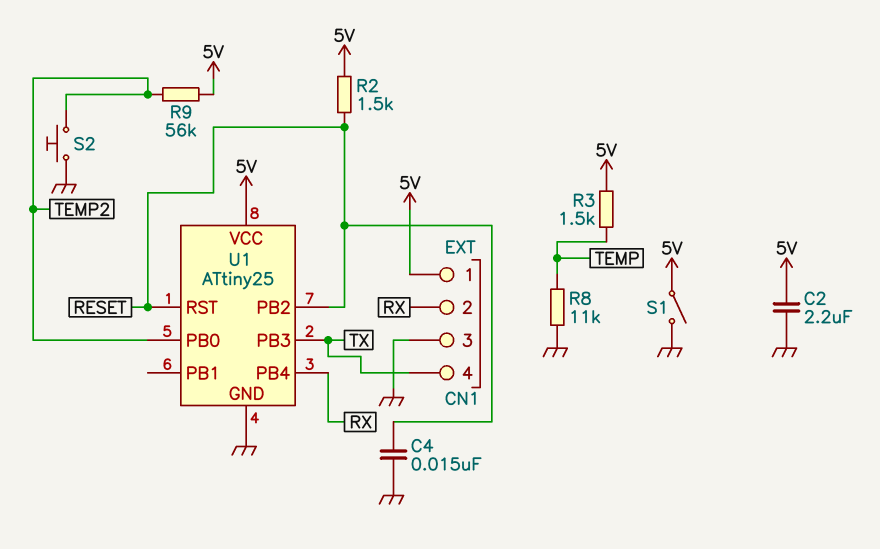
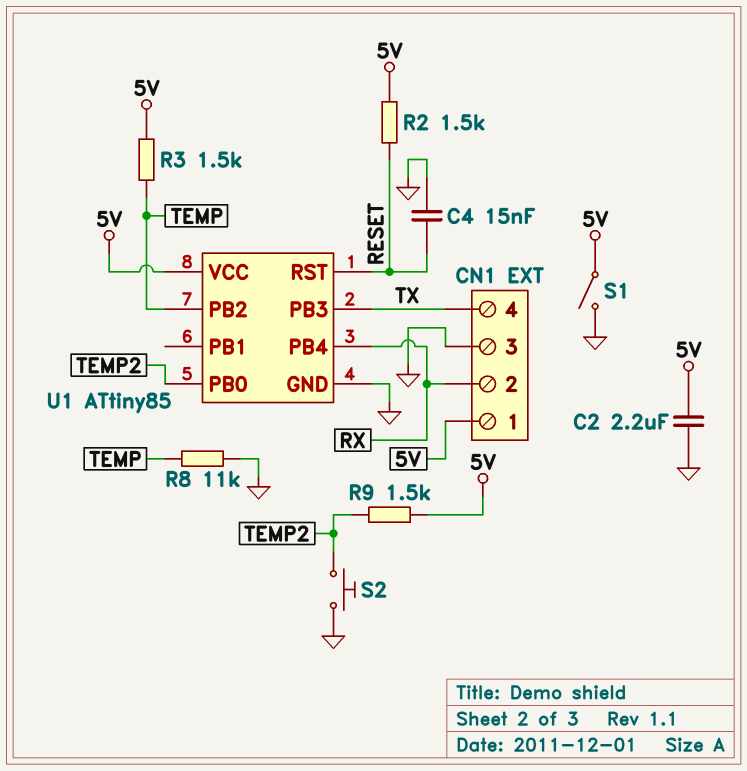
R9: 56k (5V, TEMP2) -> 1.5k (5V, TEMP2)
U1: ATtiny25 -> ATtiny85
U1 pin PB2: RESET -> TEMP

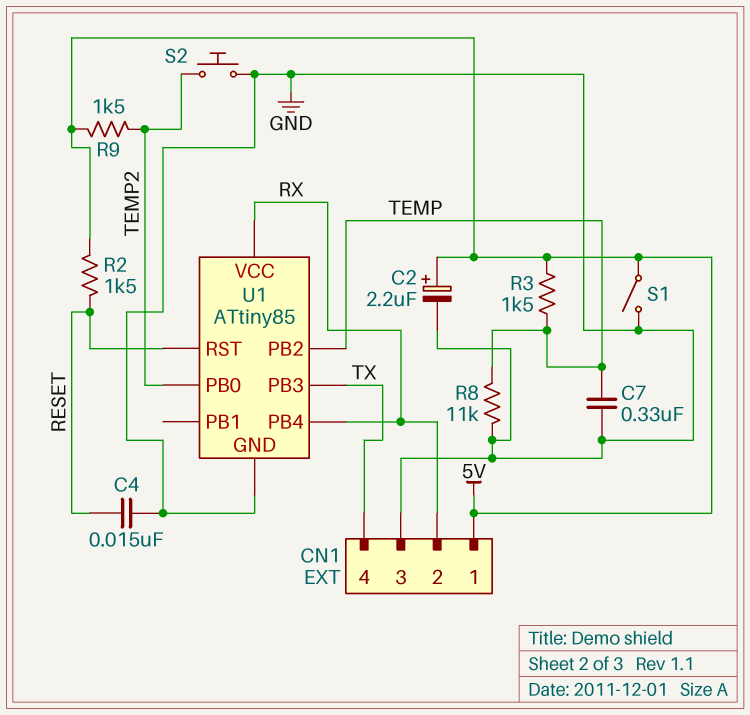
C2: 2.2uF (5V, GND) -> 2.2uF (plus 5V, minus GND)
C7: none -> 330nF (GND, TEMP)
U1 pin VCC: 5V -> RX

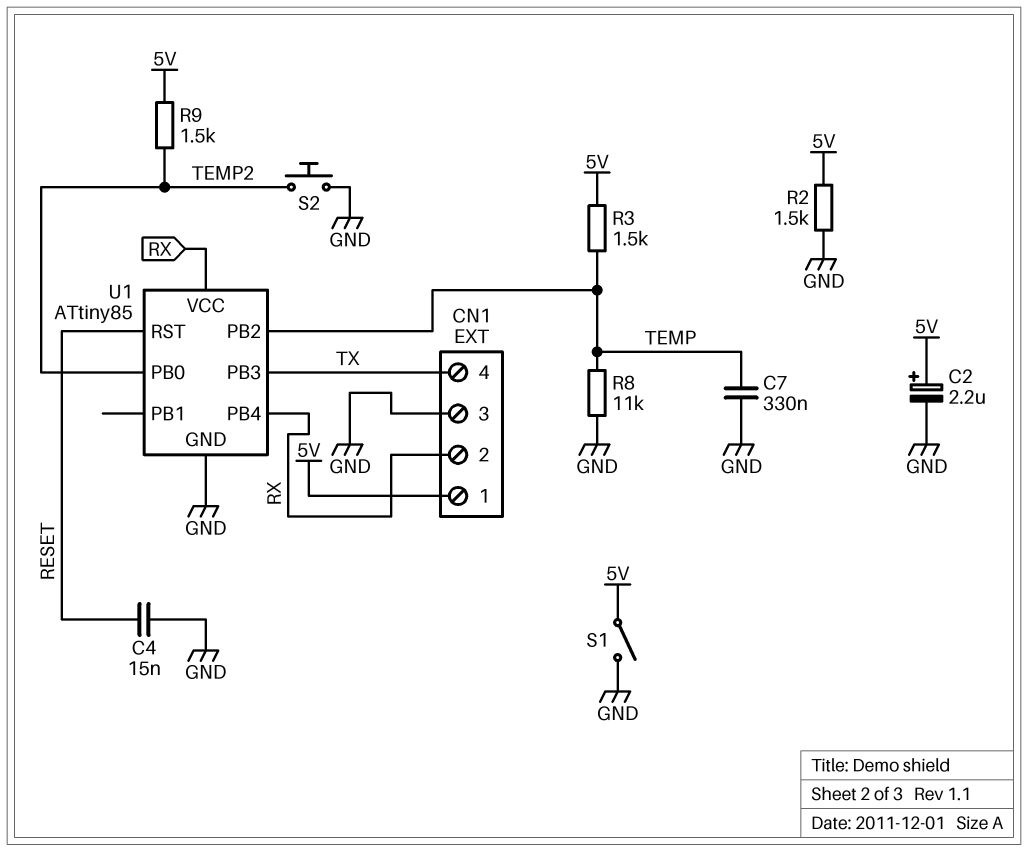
R2: 1.5k (5V, RESET) -> 1.5k (5V, GND)

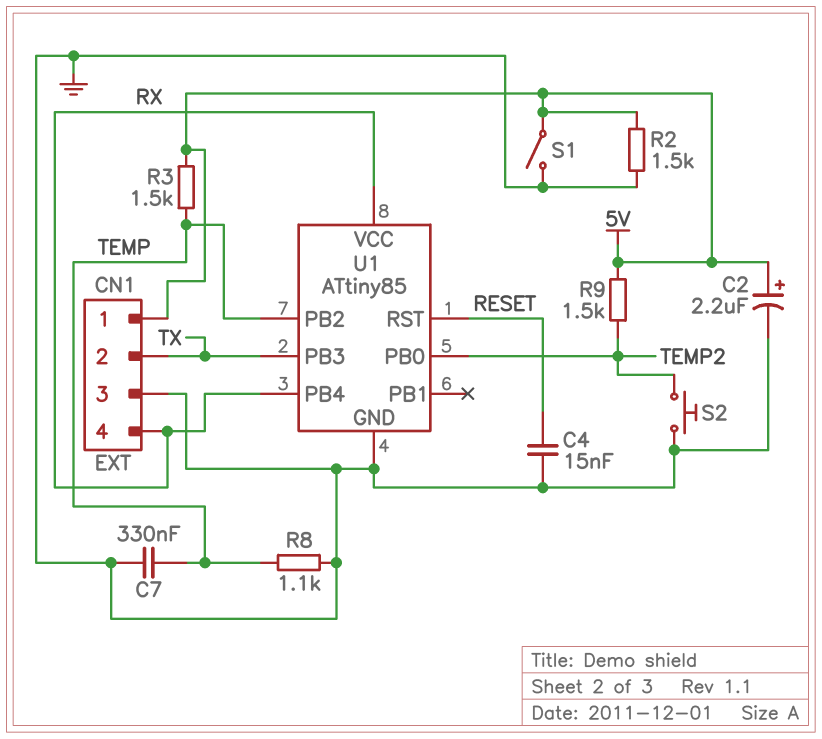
CN1 pin 2: RX -> TX
CN1 pin 4: TX -> RX
R8: 11k (GND, TEMP) -> 1.1k (GND, TEMP)

